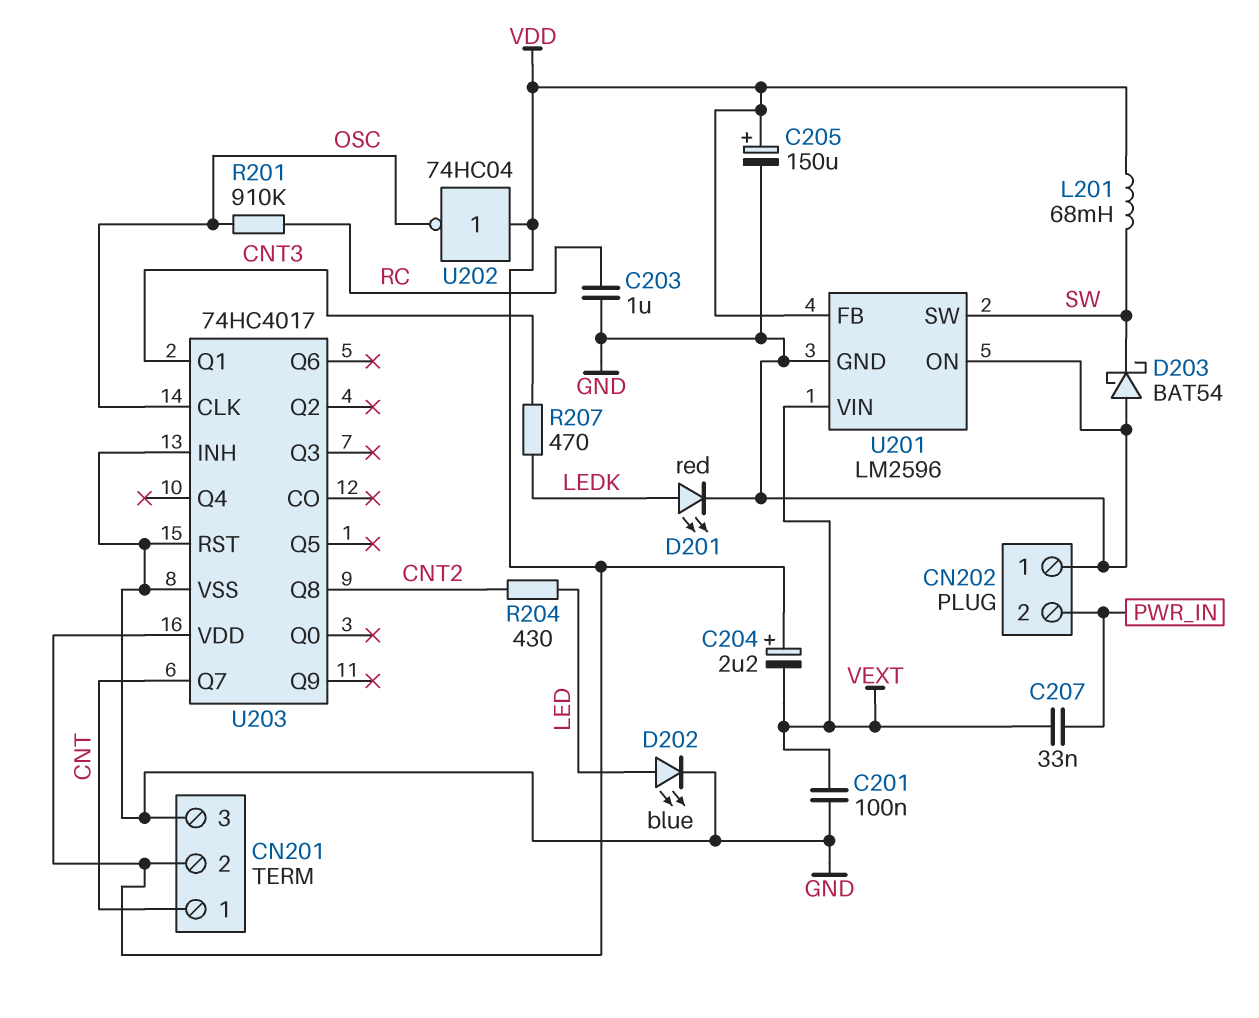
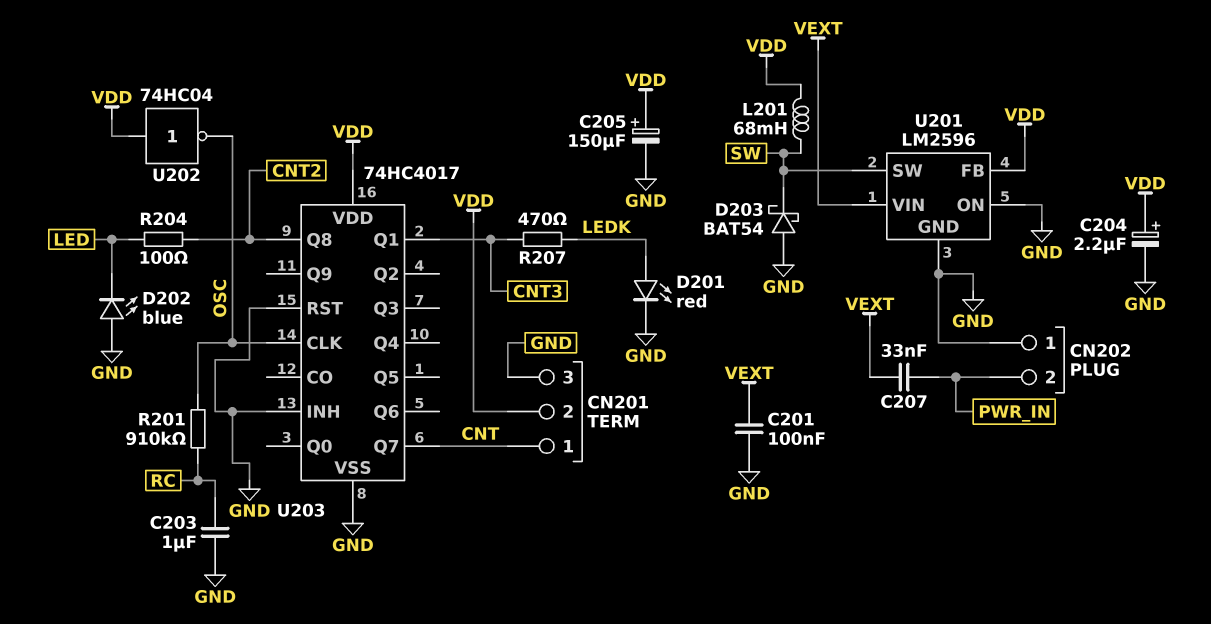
C204: 2.2uF (plus VDD, minus VEXT) -> 2.2uF (plus VDD, minus GND)
D202: LED blue (A LED, K GND) -> LED blue (A GND, K LED)
R204: 430 (CNT2, LED) -> 100 (CNT2, LED)

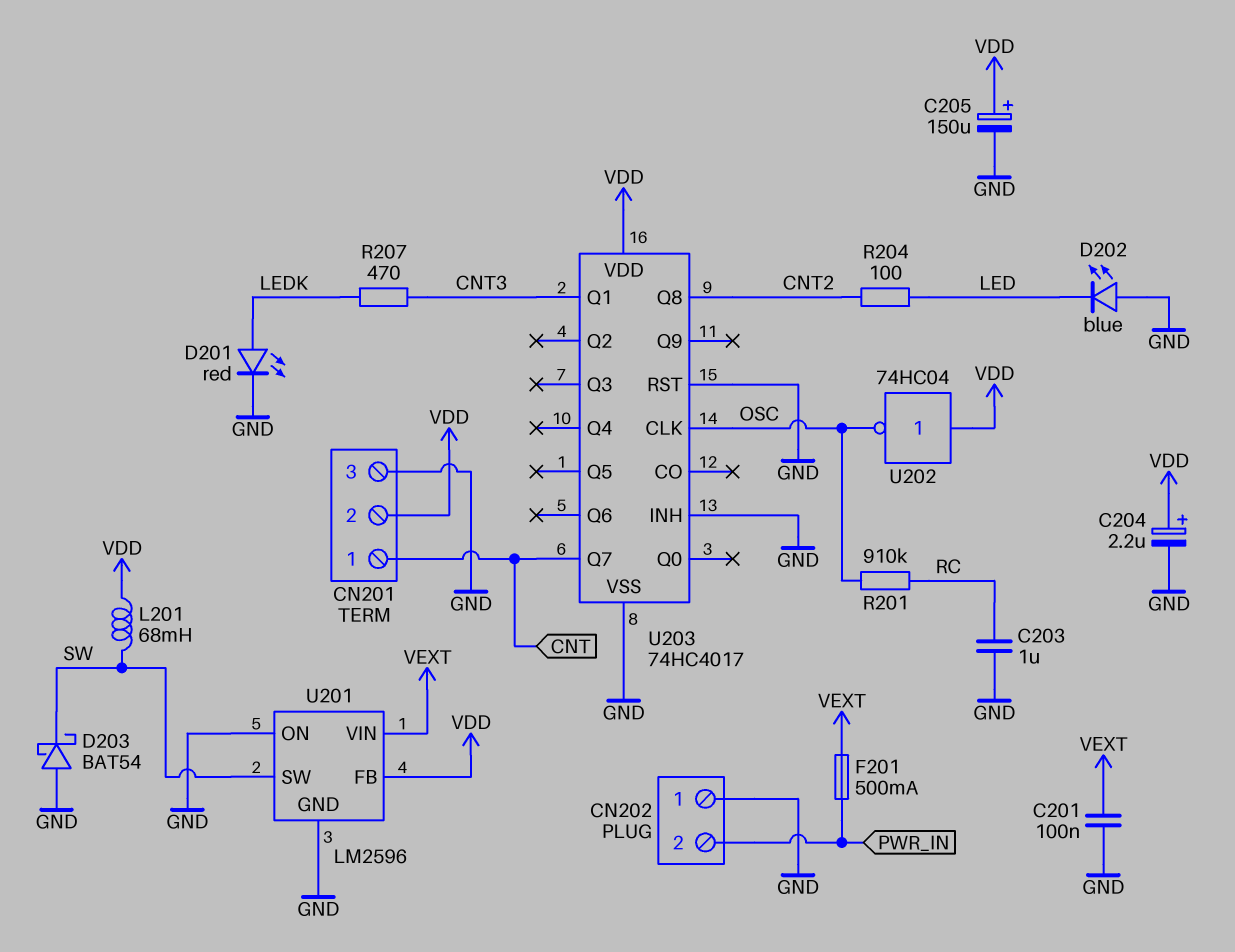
C207: 33nF (PWR_IN, VEXT) -> none
F201: none -> 500mA (PWR_IN, VEXT)

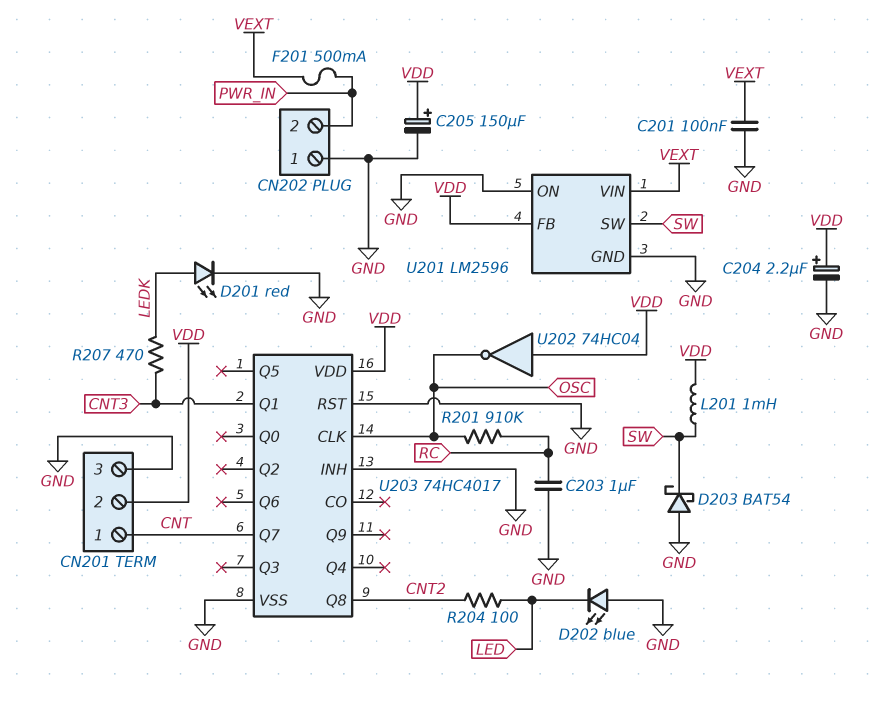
L201: 68mH (SW, VDD) -> 1mH (SW, VDD)

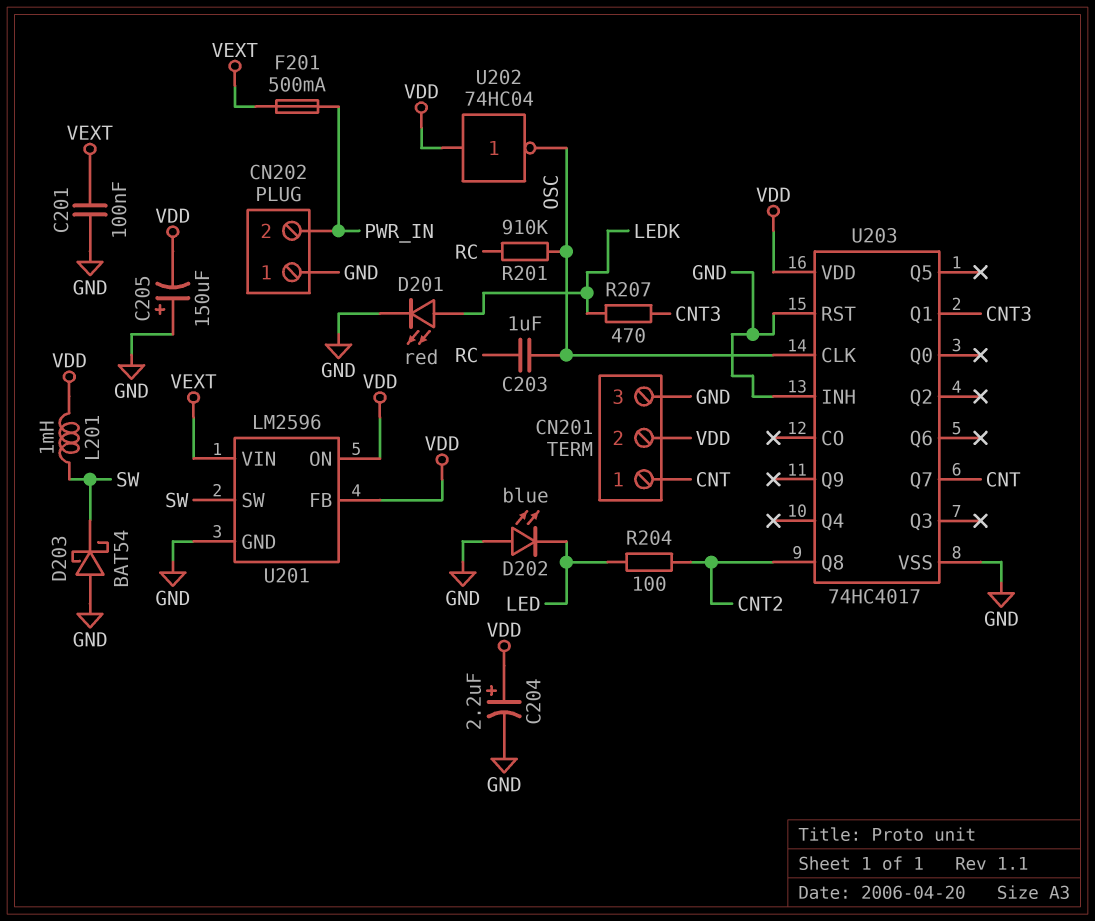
C203: 1uF (GND, RC) -> 1uF (OSC, RC)
C205: 150uF (plus VDD, minus GND) -> 150uF (plus GND, minus VDD)
U201 pin ON: GND -> VDD

